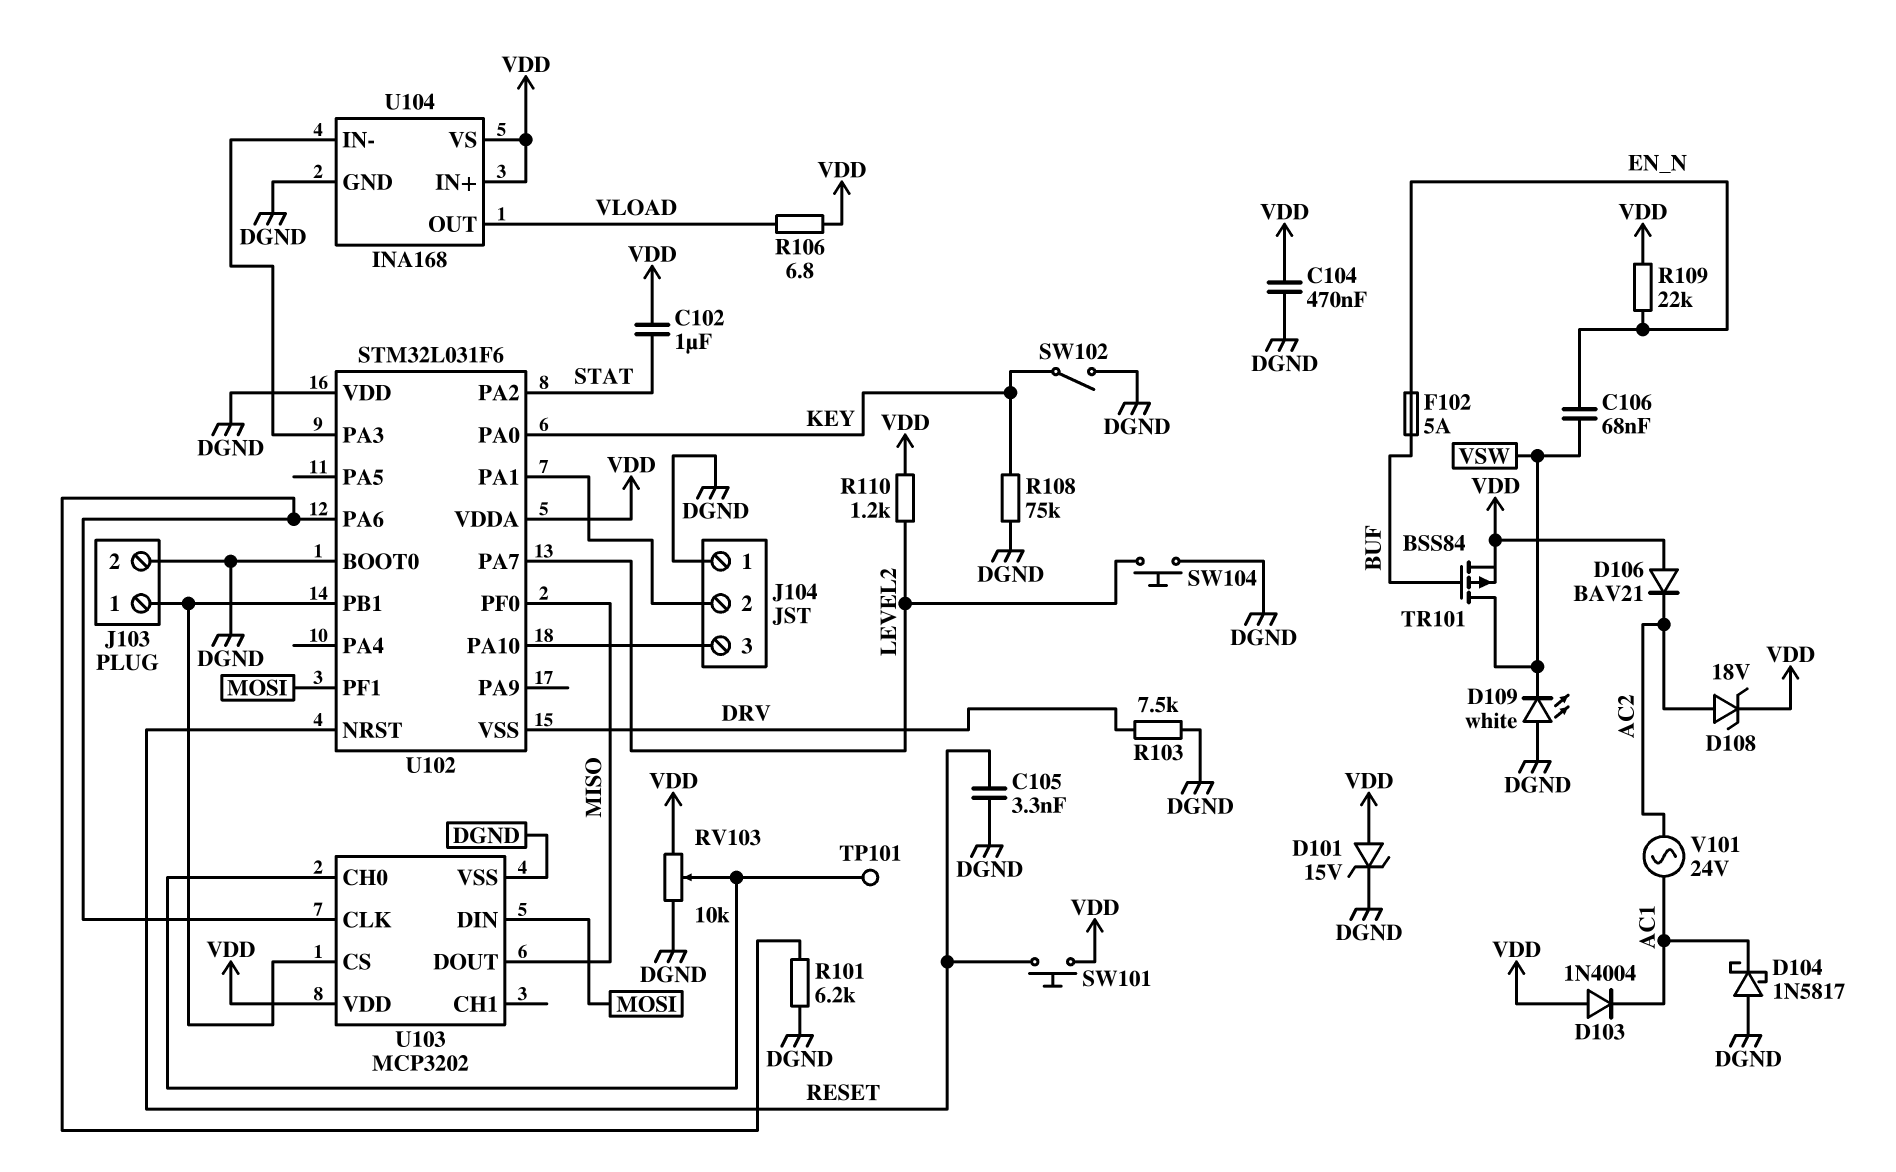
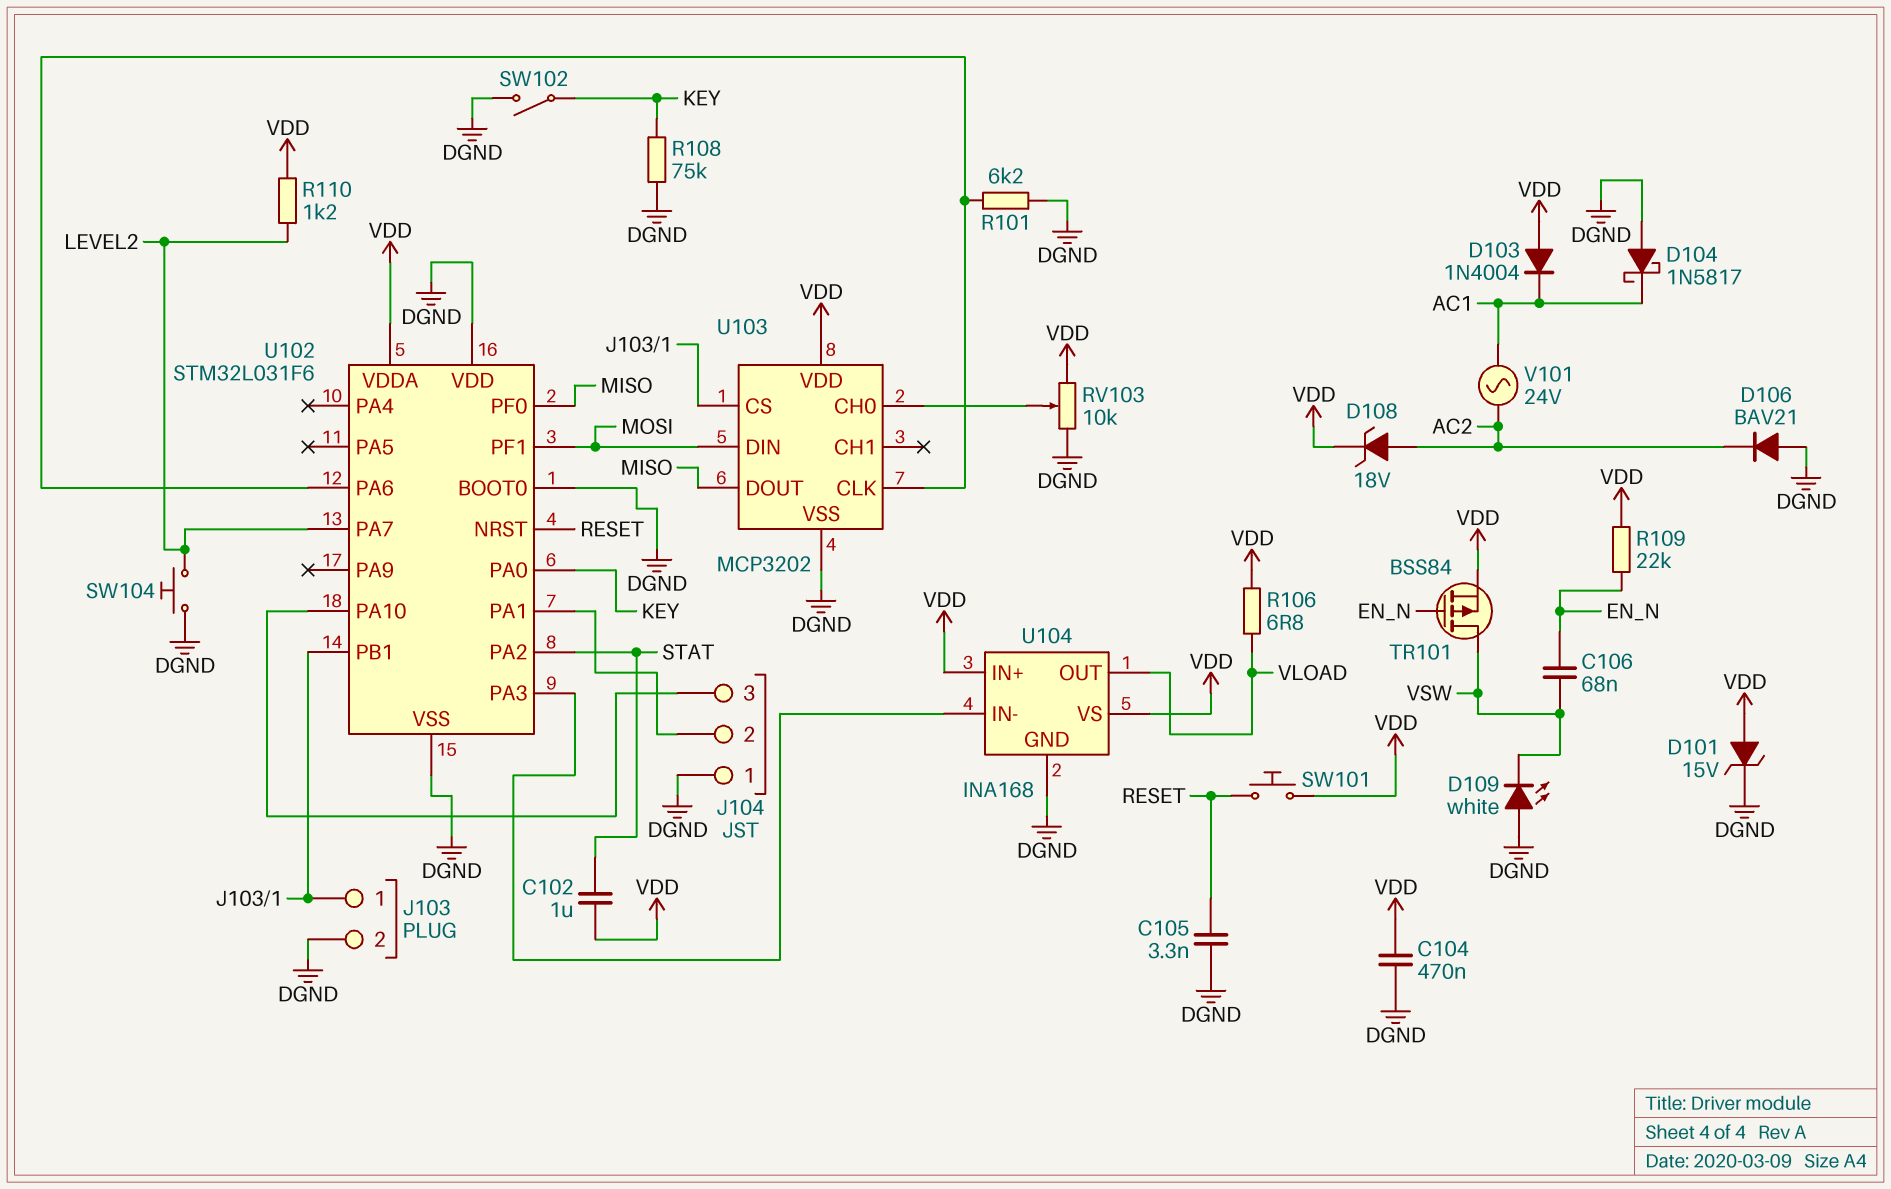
D106: diode BAV21 (A VDD, K AC2) -> diode BAV21 (A DGND, K AC2)
F102: 5A (BUF, EN_N) -> none
R103: 7.5k (DGND, DRV) -> none
TP101: test point (U103/CH0) -> none
TR101: PMOS BSS84 (G BUF, D VSW, S VDD) -> PMOS BSS84 (G EN_N, D VSW, S VDD)
U102 pin VSS: DRV -> DGND

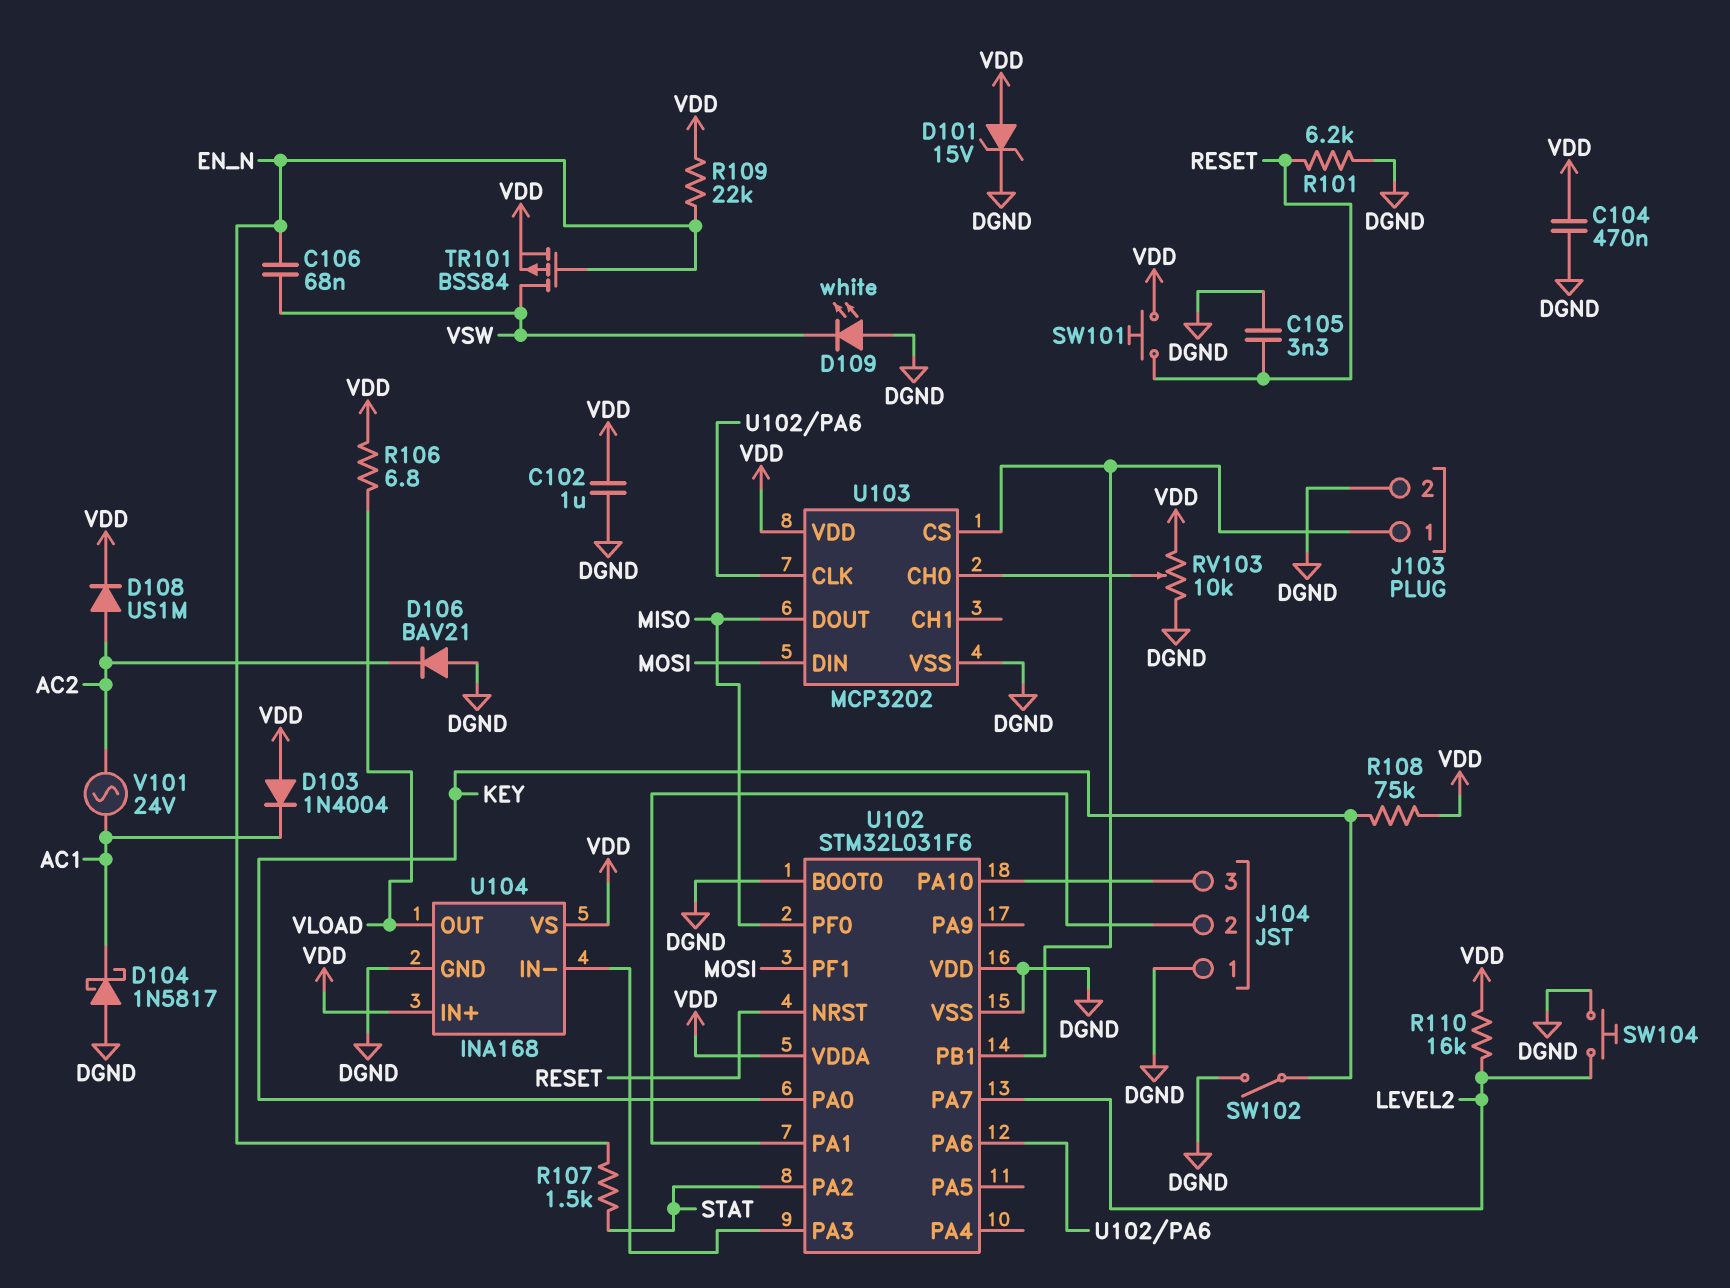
C102: 1uF (STAT, VDD) -> 1uF (DGND, VDD)
D108: zener 18V (A AC2, K VDD) -> diode US1M (A AC2, K VDD)
R101: 6.2k (DGND, U102/PA6) -> 6.2k (DGND, RESET)
R107: none -> 1.5k (EN_N, STAT)
R108: 75k (DGND, KEY) -> 75k (KEY, VDD)
R110: 1.2k (LEVEL2, VDD) -> 16k (LEVEL2, VDD)

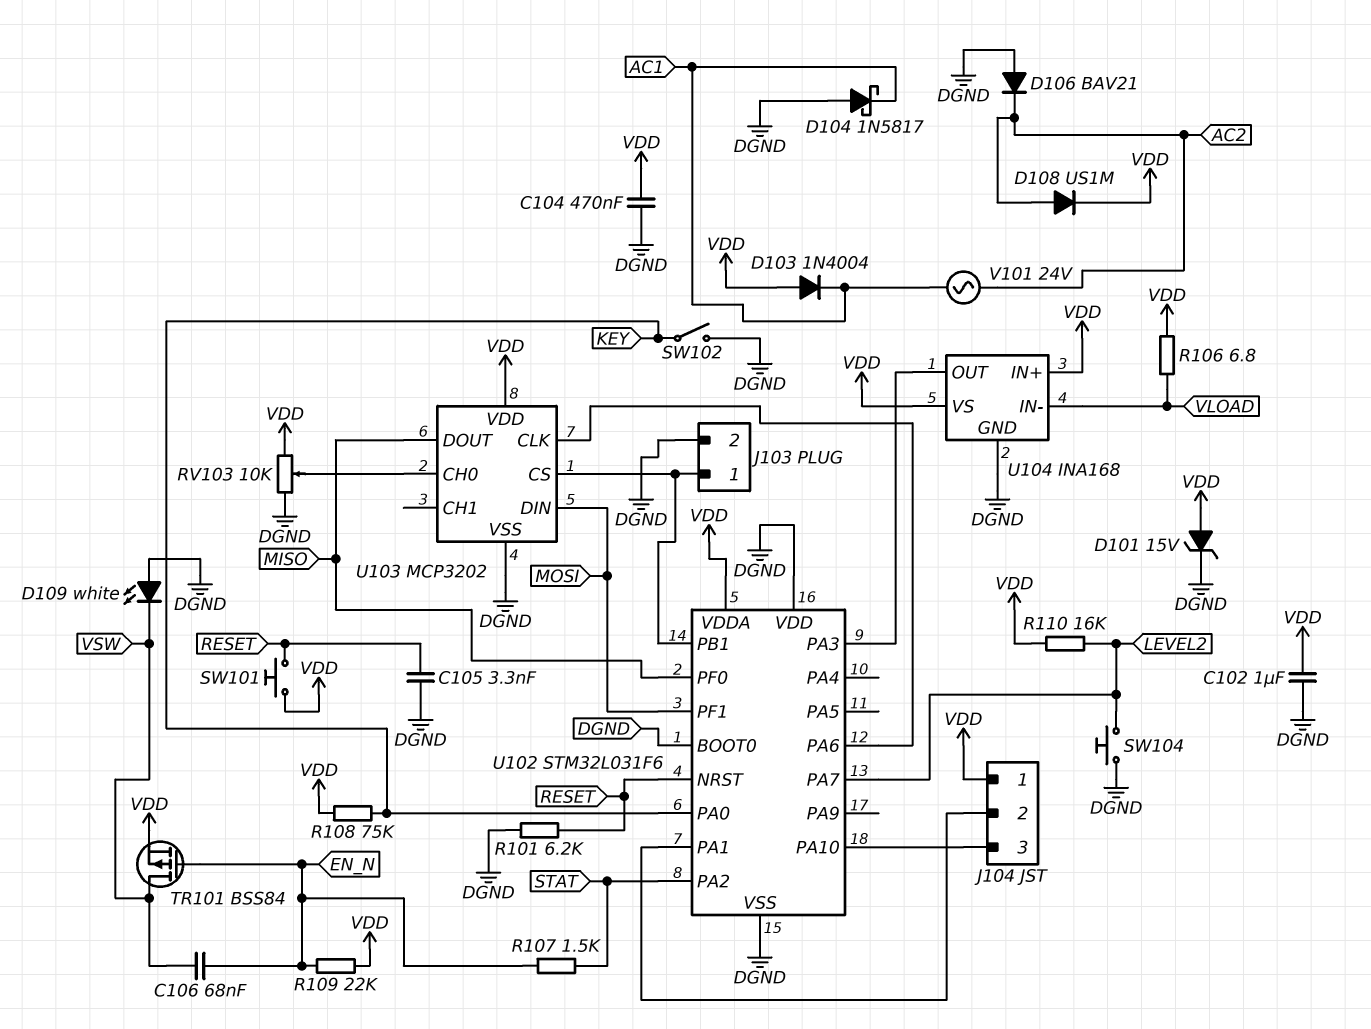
J104 pin 1: DGND -> VDD
U104 pin IN-: U102/PA3 -> VLOAD
U104 pin OUT: VLOAD -> U102/PA3

